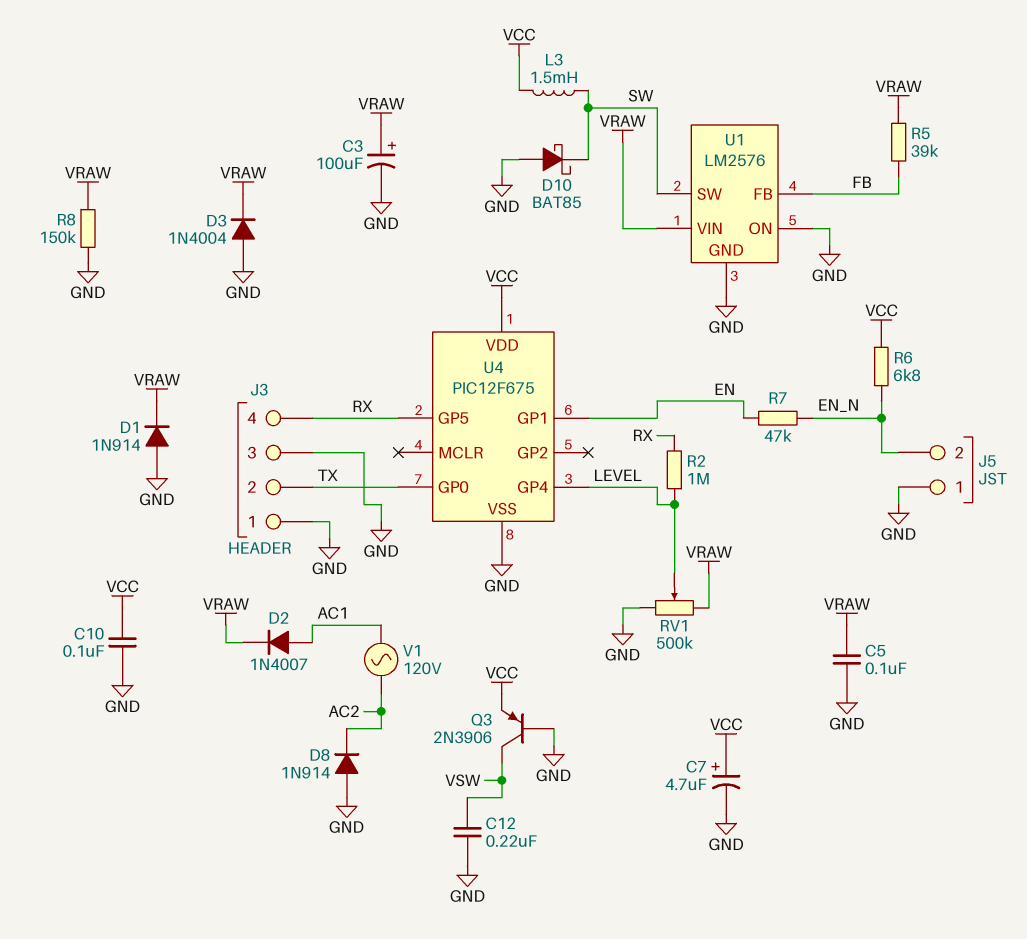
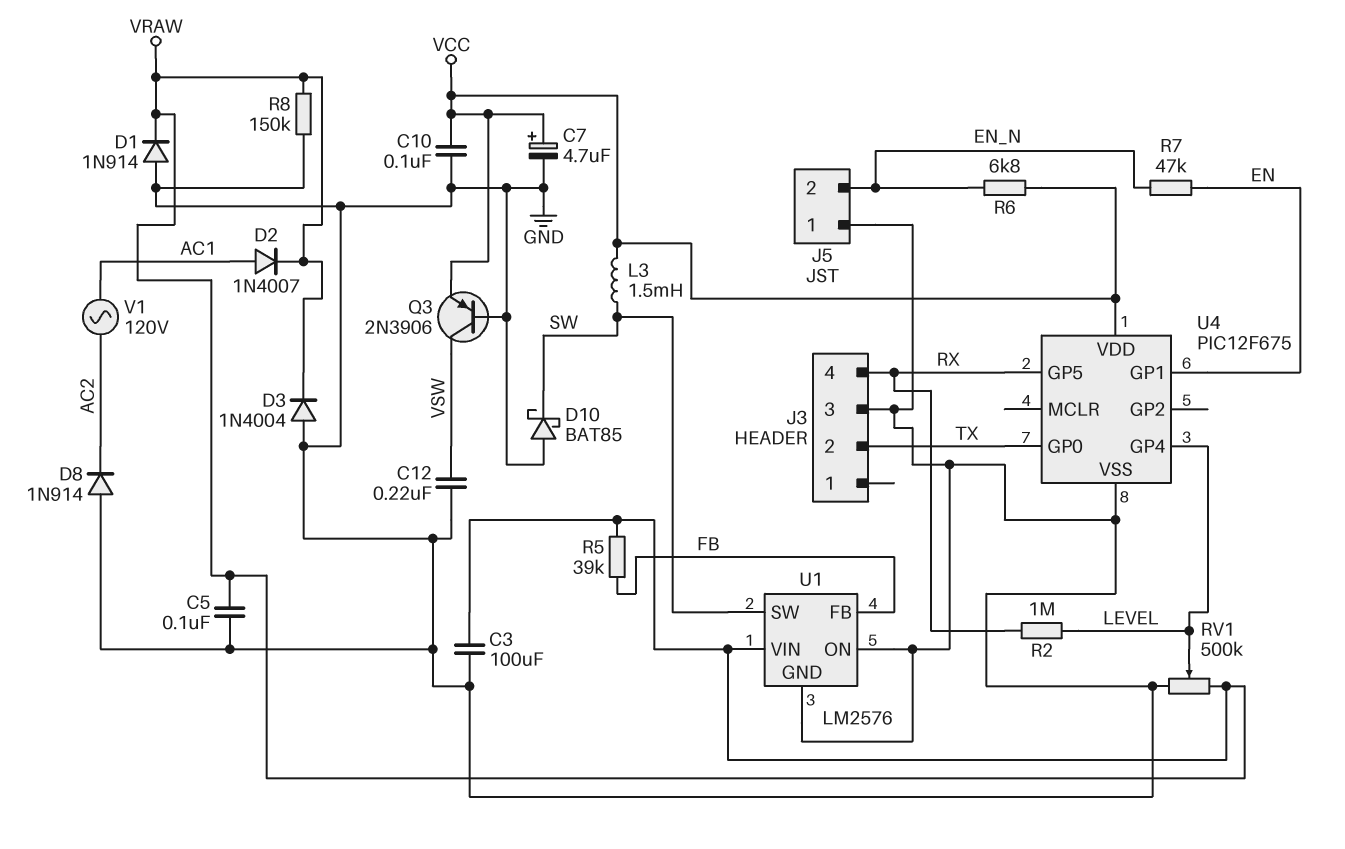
C3: 100uF (plus VRAW, minus GND) -> 100uF (GND, VRAW)
J3 pin 1: GND -> none

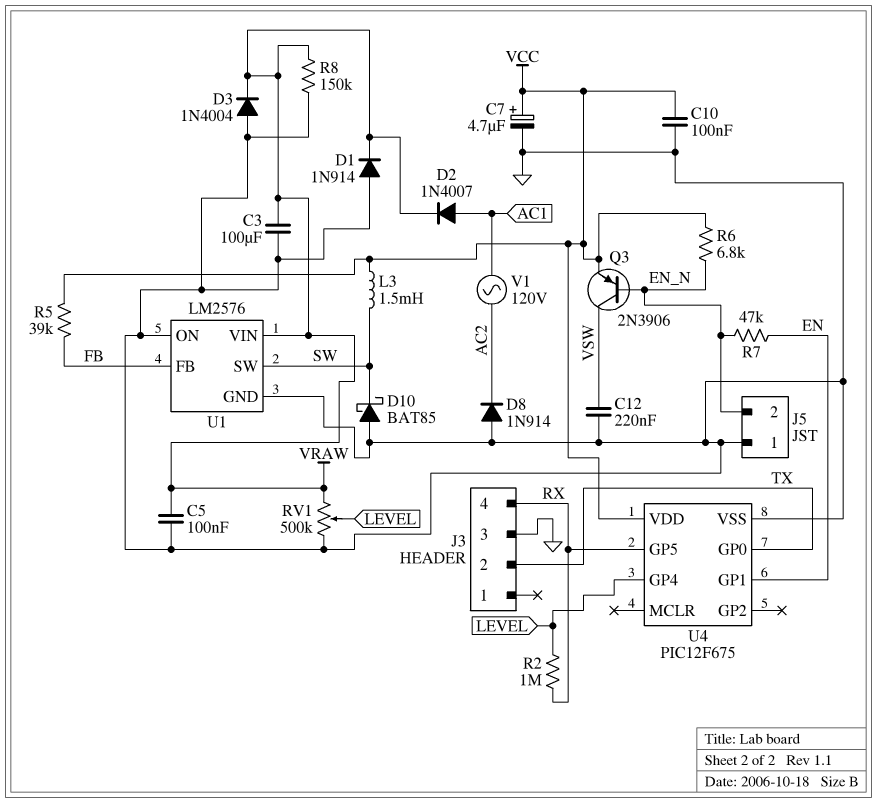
Q3: PNP 2N3906 (B GND, C VSW, E VCC) -> PNP 2N3906 (B EN_N, C VSW, E VCC)
R5: 39k (FB, VRAW) -> 39k (FB, VCC)

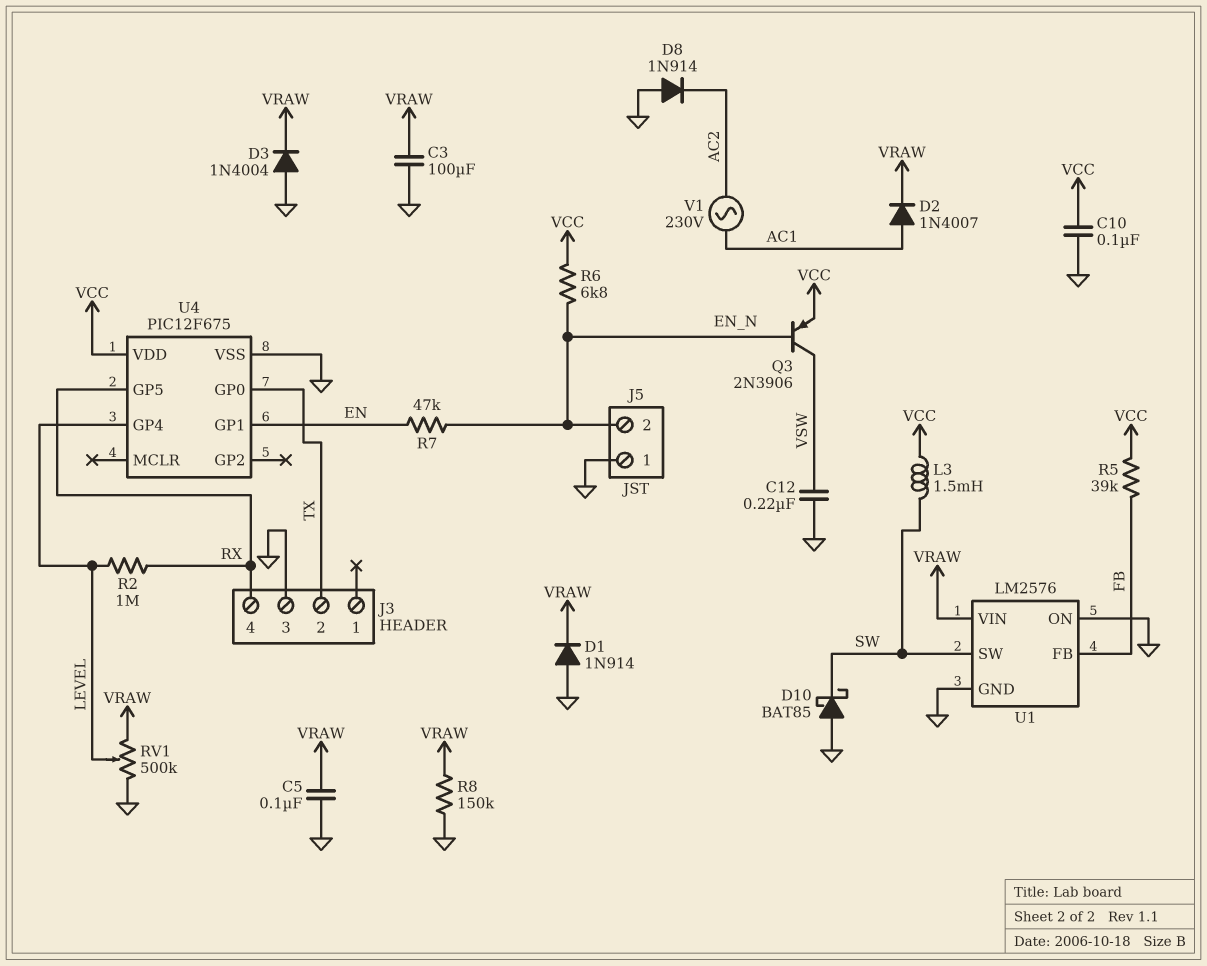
C7: 4.7uF (plus VCC, minus GND) -> none
V1: AC 120V (AC1, AC2) -> AC 230V (AC1, AC2)

